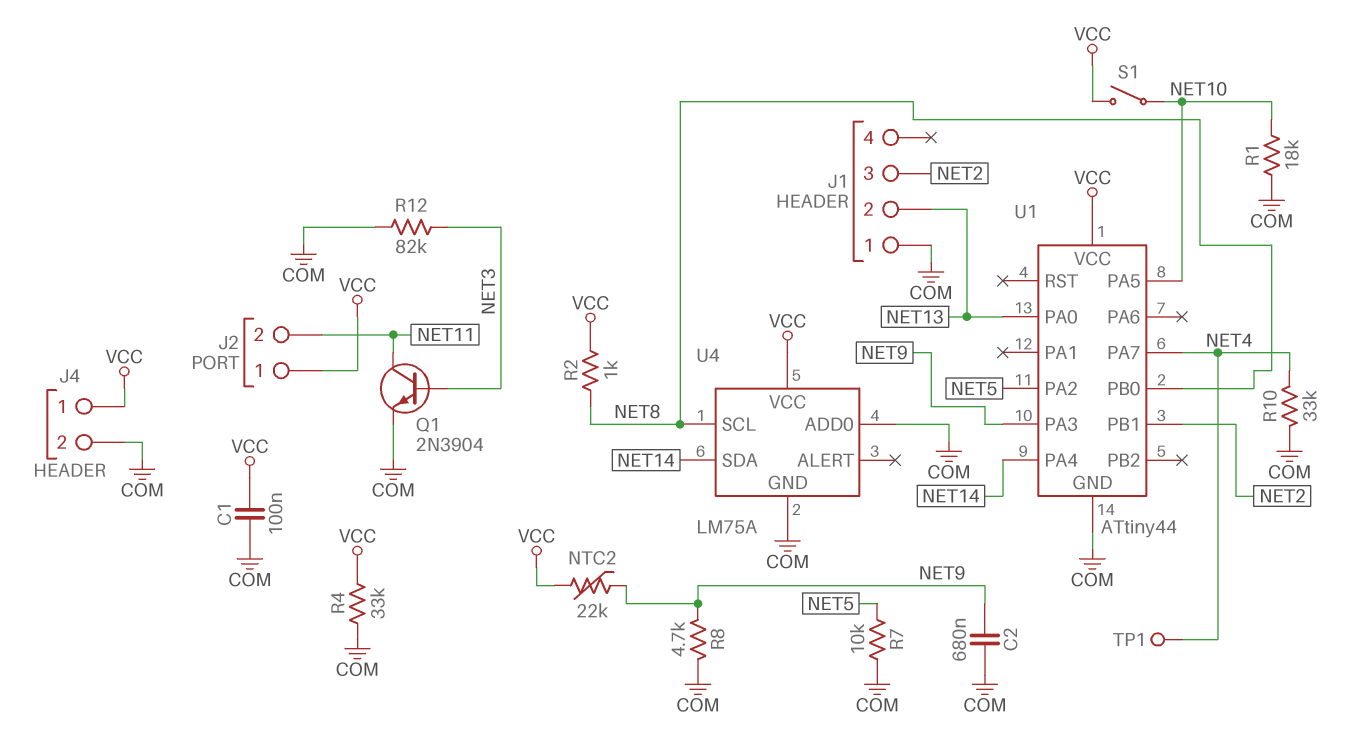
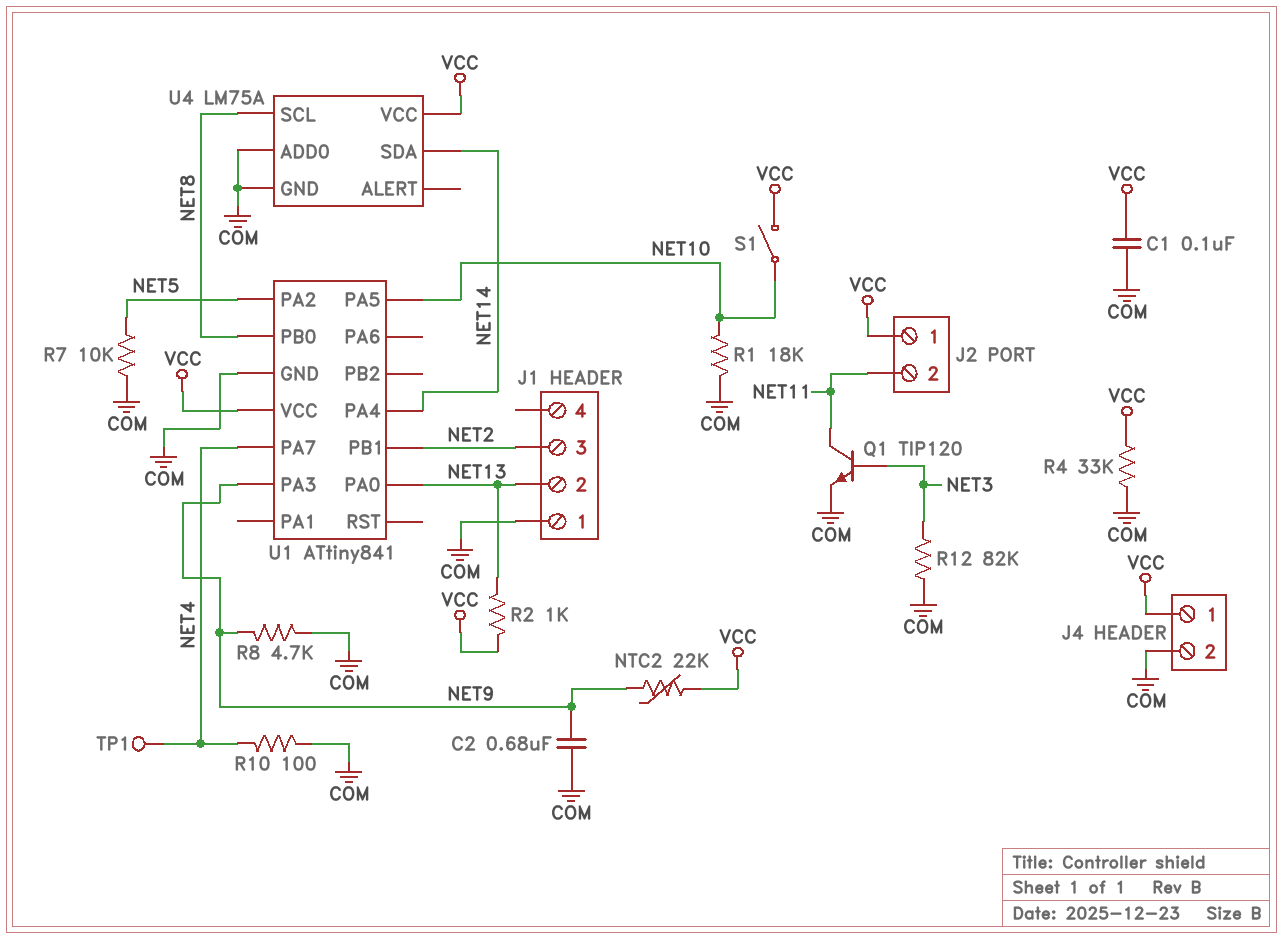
Q1: NPN 2N3904 (B NET3, C NET11, E COM) -> NPN TIP120 (B NET3, C NET11, E COM)
R2: 1k (NET8, VCC) -> 1k (NET13, VCC)
R10: 33k (COM, NET4) -> 100 (COM, NET4)
U1: ATtiny44 -> ATtiny841

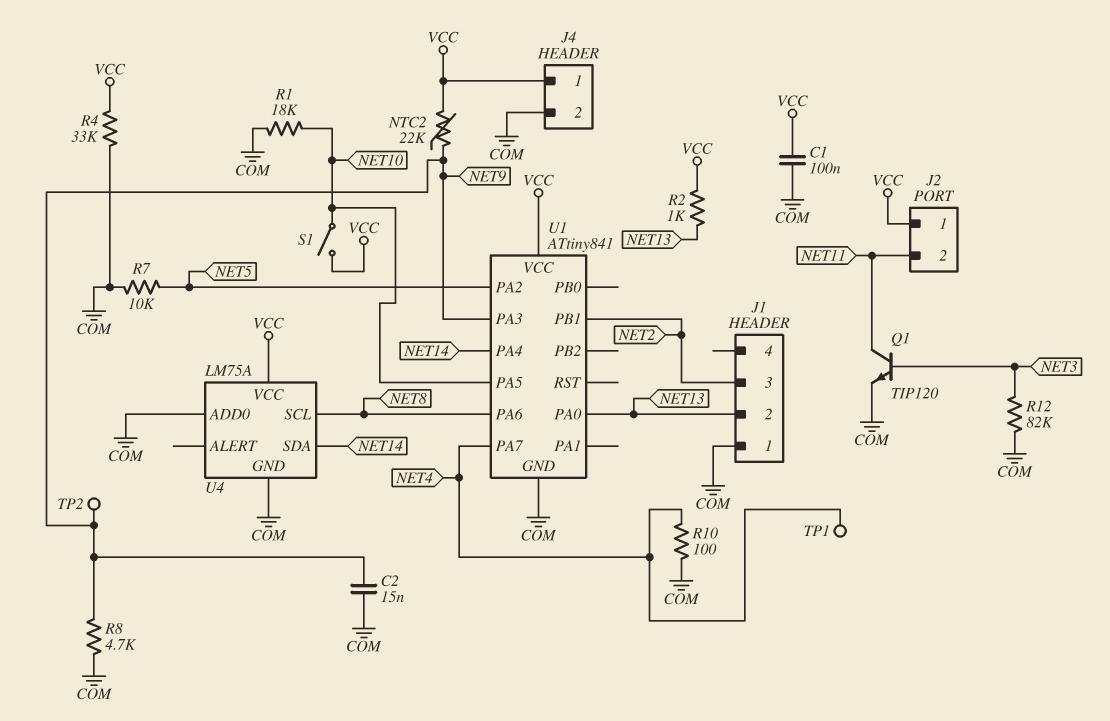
C2: 680nF (COM, NET9) -> 15nF (COM, NET9)
TP2: none -> test point (NET9)
U1 pin PA6: none -> NET8
U1 pin PB0: NET8 -> none

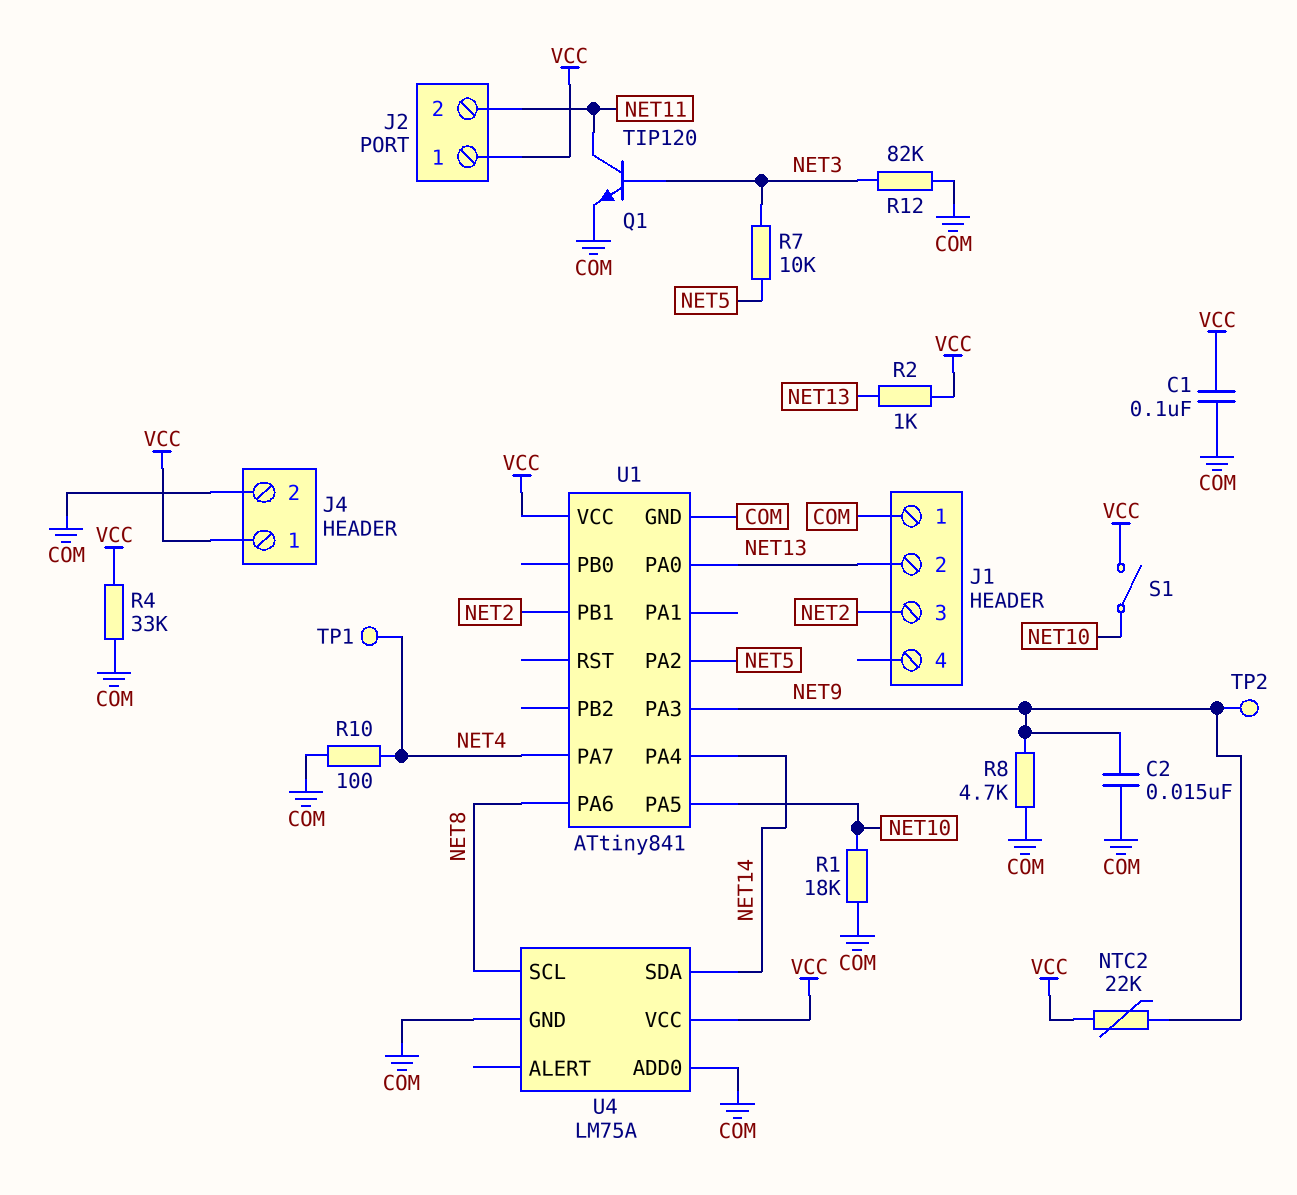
R7: 10k (COM, NET5) -> 10k (NET3, NET5)

